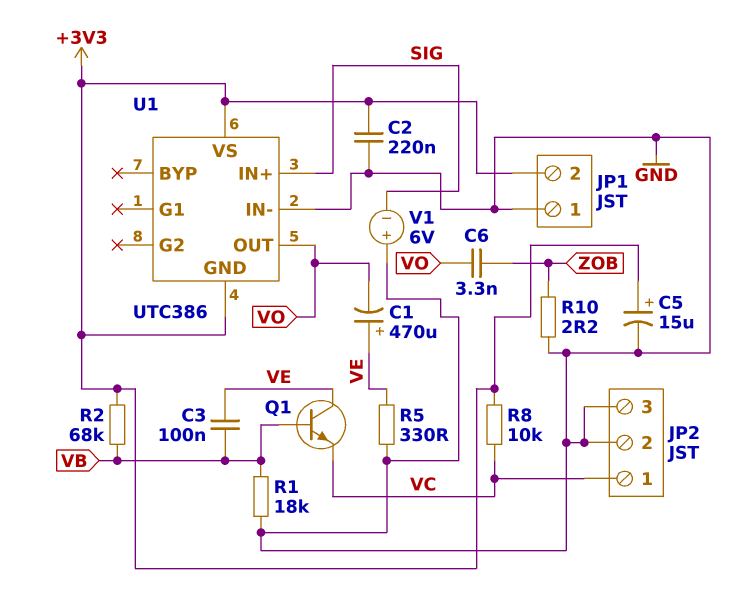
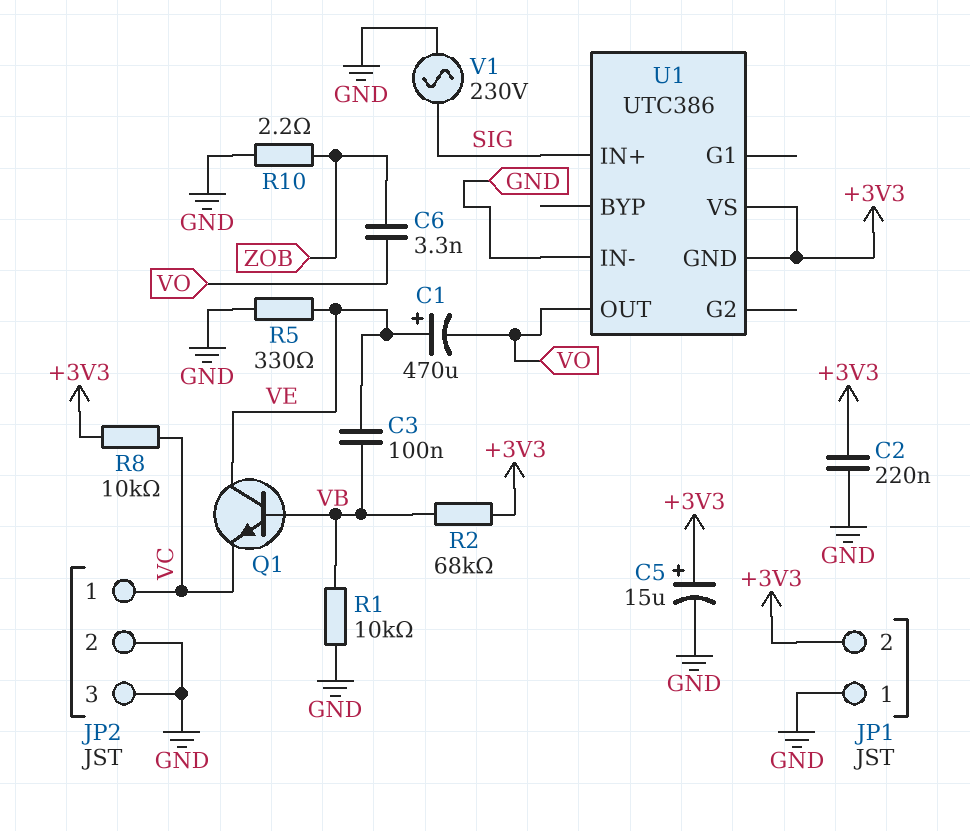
R1: 18k (GND, VB) -> 10k (GND, VB)
V1: 6V (plus GND, minus SIG) -> AC 230V (GND, SIG)

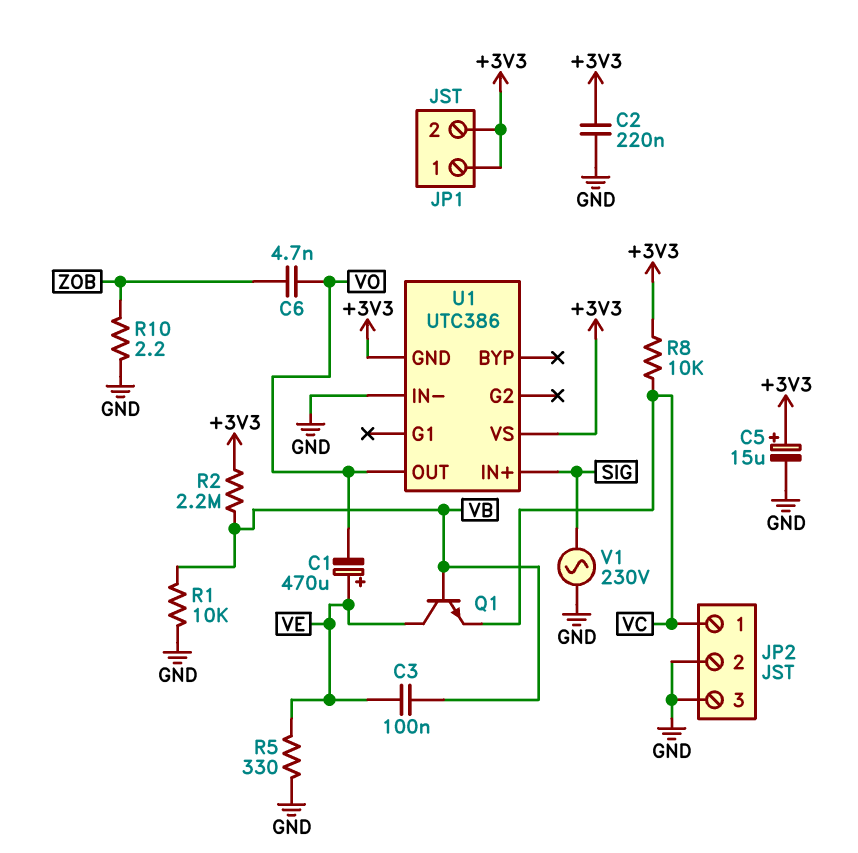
C6: 3.3nF (VO, ZOB) -> 4.7nF (VO, ZOB)
JP1 pin 1: GND -> +3V3
R2: 68k (+3V3, VB) -> 2.2M (+3V3, VB)

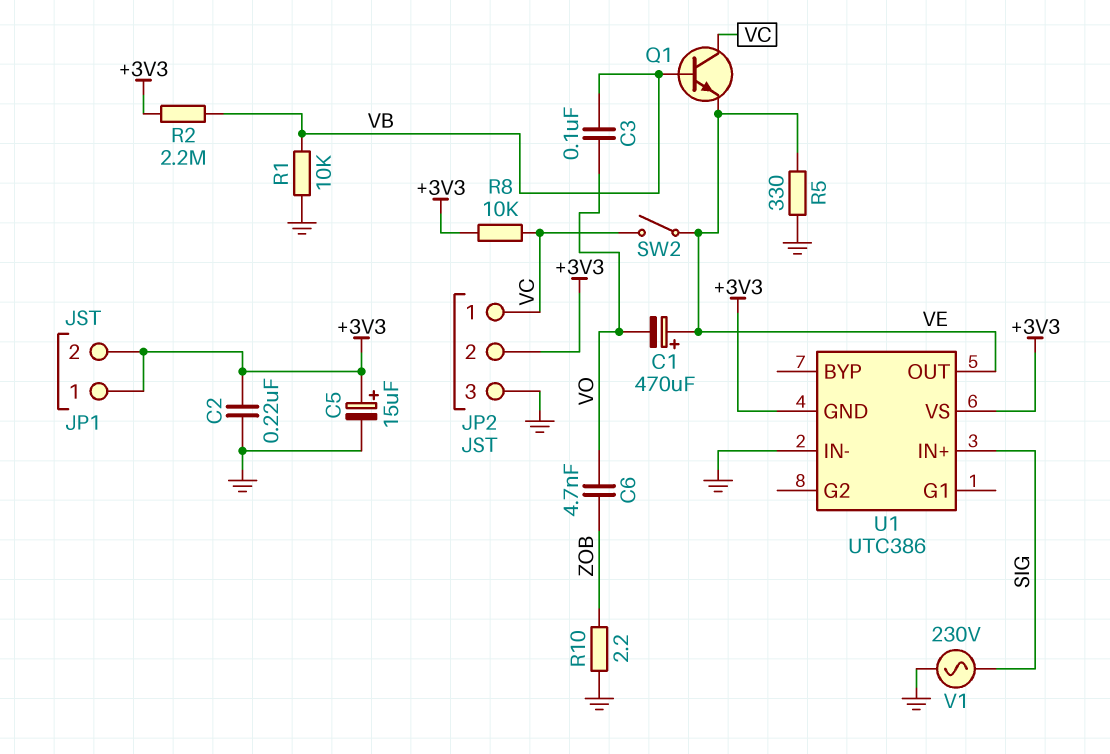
C3: 100nF (VB, VE) -> 100nF (VB, VO)
JP2 pin 2: GND -> +3V3
Q1: NPN (B VB, C VE, E VC) -> NPN (B VB, C VC, E VE)
SW2: none -> switch (VC, VE)
U1 pin OUT: VO -> VE

